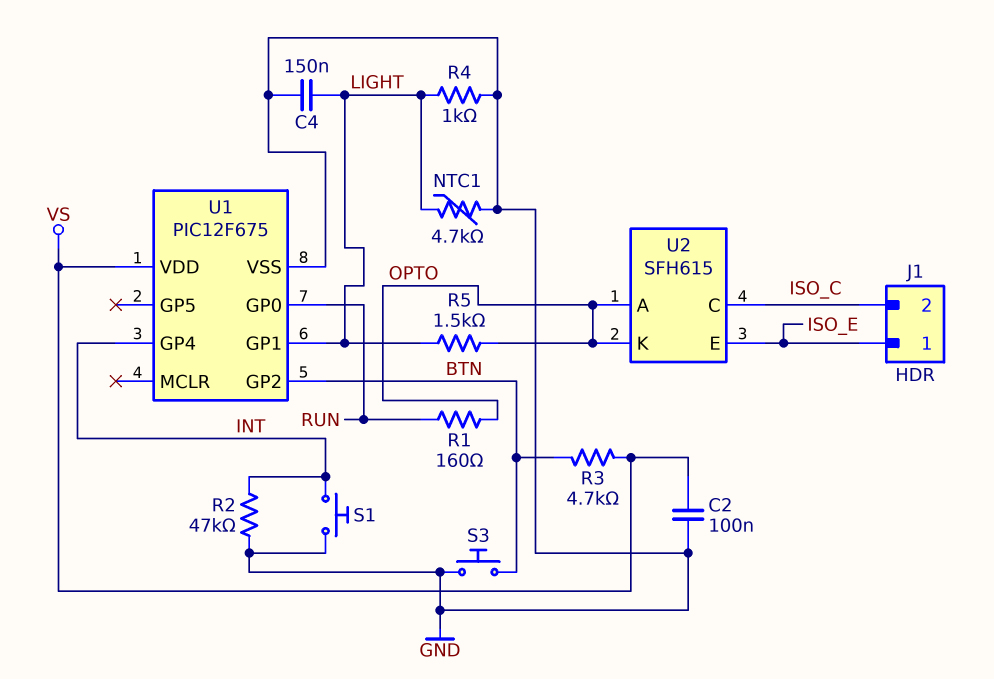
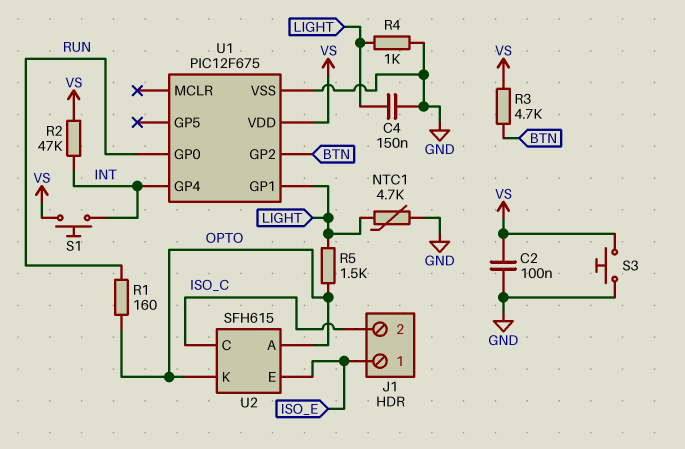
R2: 47k (GND, INT) -> 47k (INT, VS)
S1: button (GND, INT) -> button (INT, VS)
S3: button (BTN, GND) -> button (GND, VS)

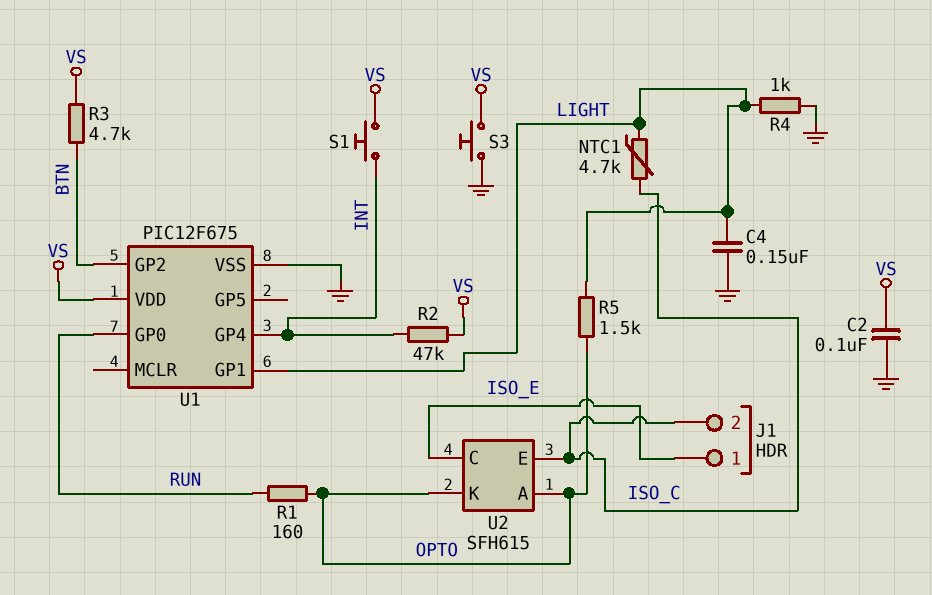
NTC1: 4.7k (GND, LIGHT) -> 4.7k (ISO_C, LIGHT)
U2 pin C: ISO_C -> ISO_E
U2 pin E: ISO_E -> ISO_C

